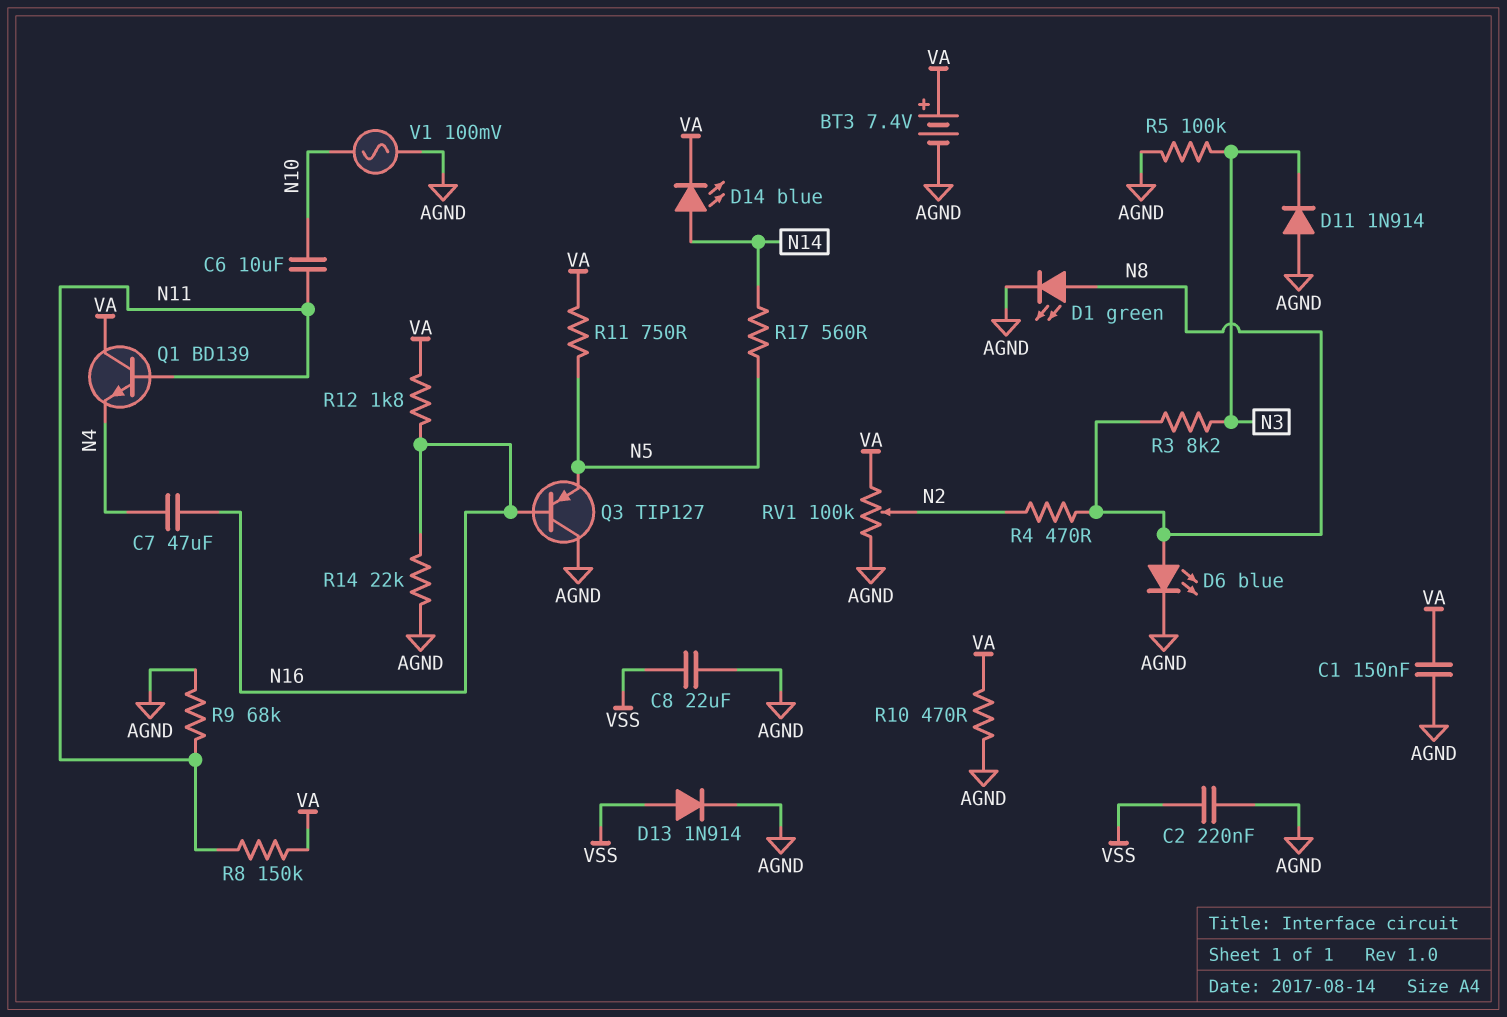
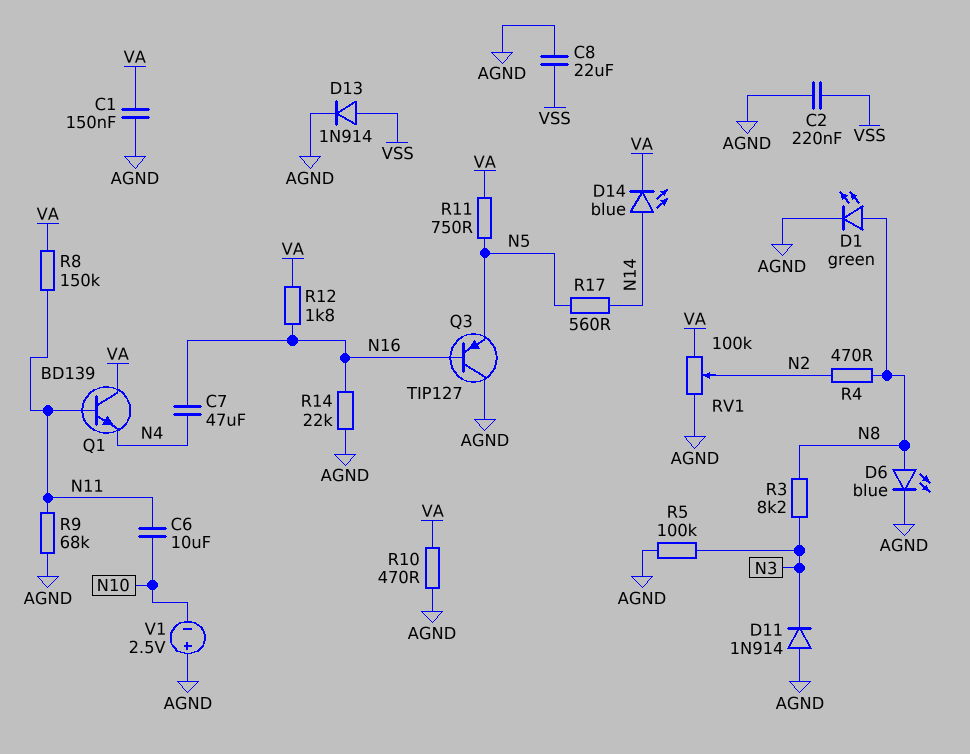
BT3: 7.4V (plus VA, minus AGND) -> none
V1: AC 100mV (AGND, N10) -> 2.5V (plus AGND, minus N10)

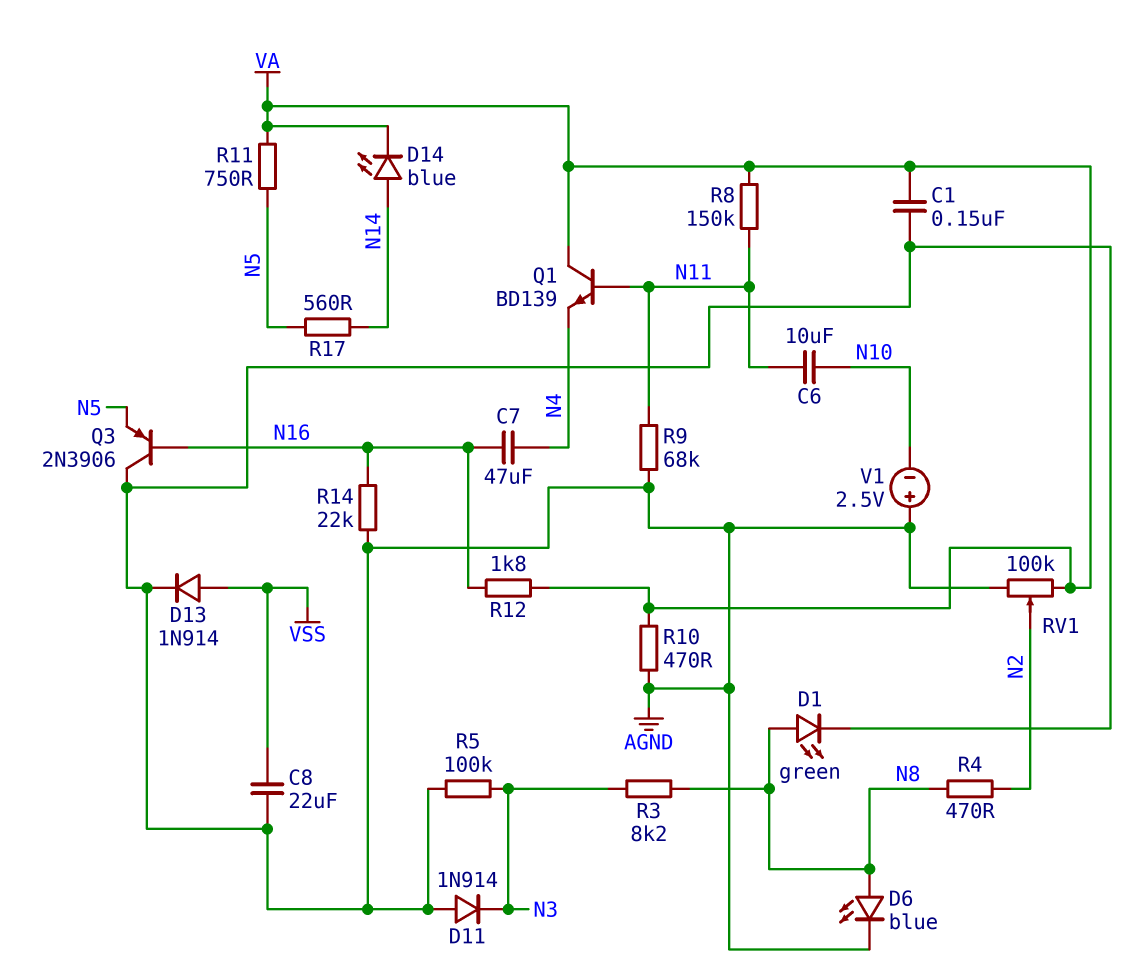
C2: 220nF (AGND, VSS) -> none
Q3: PNP TIP127 (B N16, C AGND, E N5) -> PNP 2N3906 (B N16, C AGND, E N5)

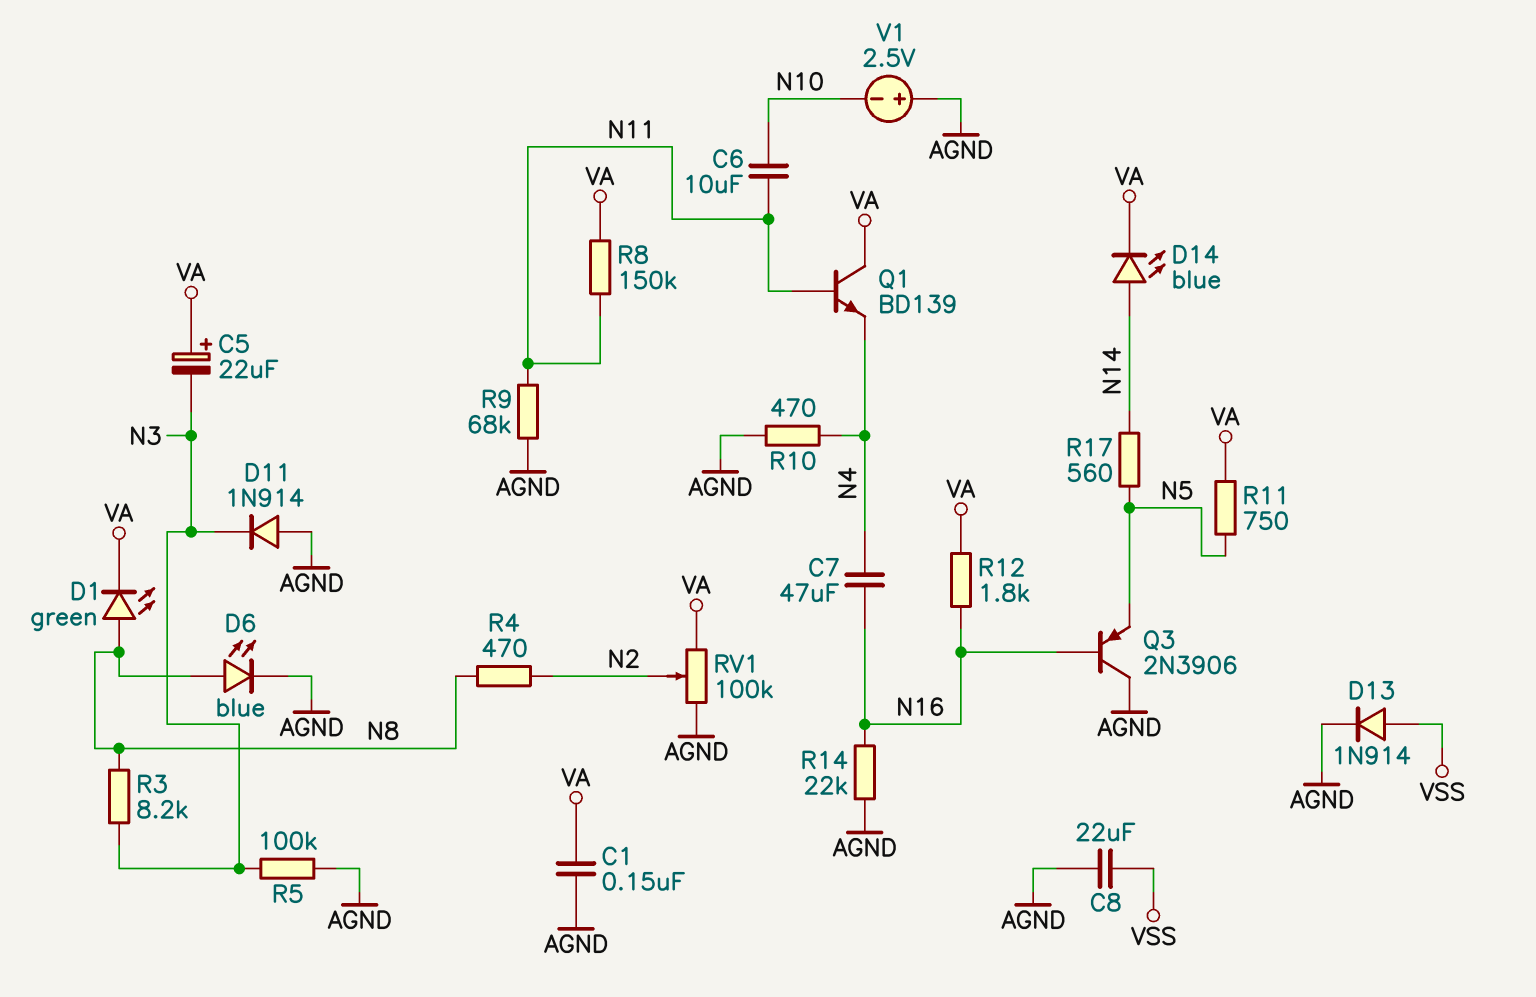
C5: none -> 22uF (plus VA, minus N3)
D1: LED green (A N8, K AGND) -> LED green (A N8, K VA)
R10: 470 (AGND, VA) -> 470 (AGND, N4)

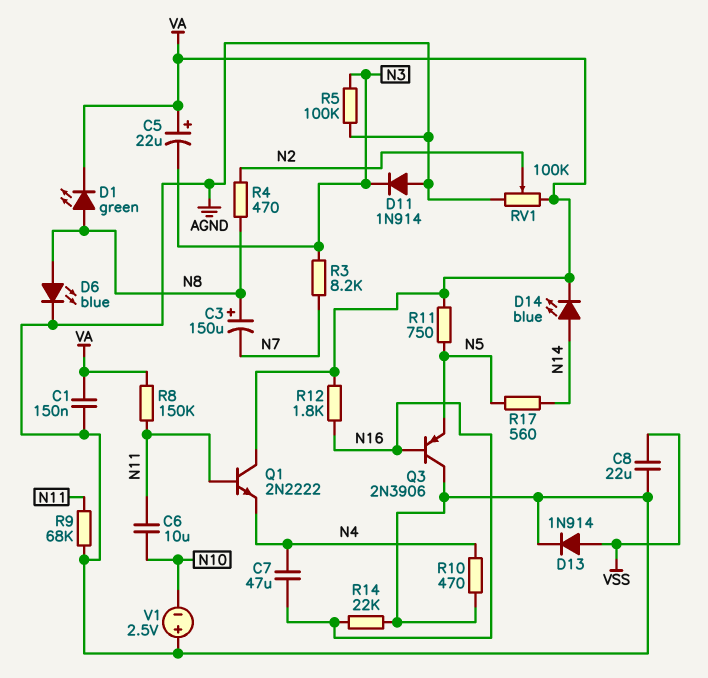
C3: none -> 150uF (plus N8, minus N7)
Q1: NPN BD139 (B N11, C VA, E N4) -> NPN 2N2222 (B N11, C VA, E N4)
R3: 8.2k (N3, N8) -> 8.2k (N3, N7)

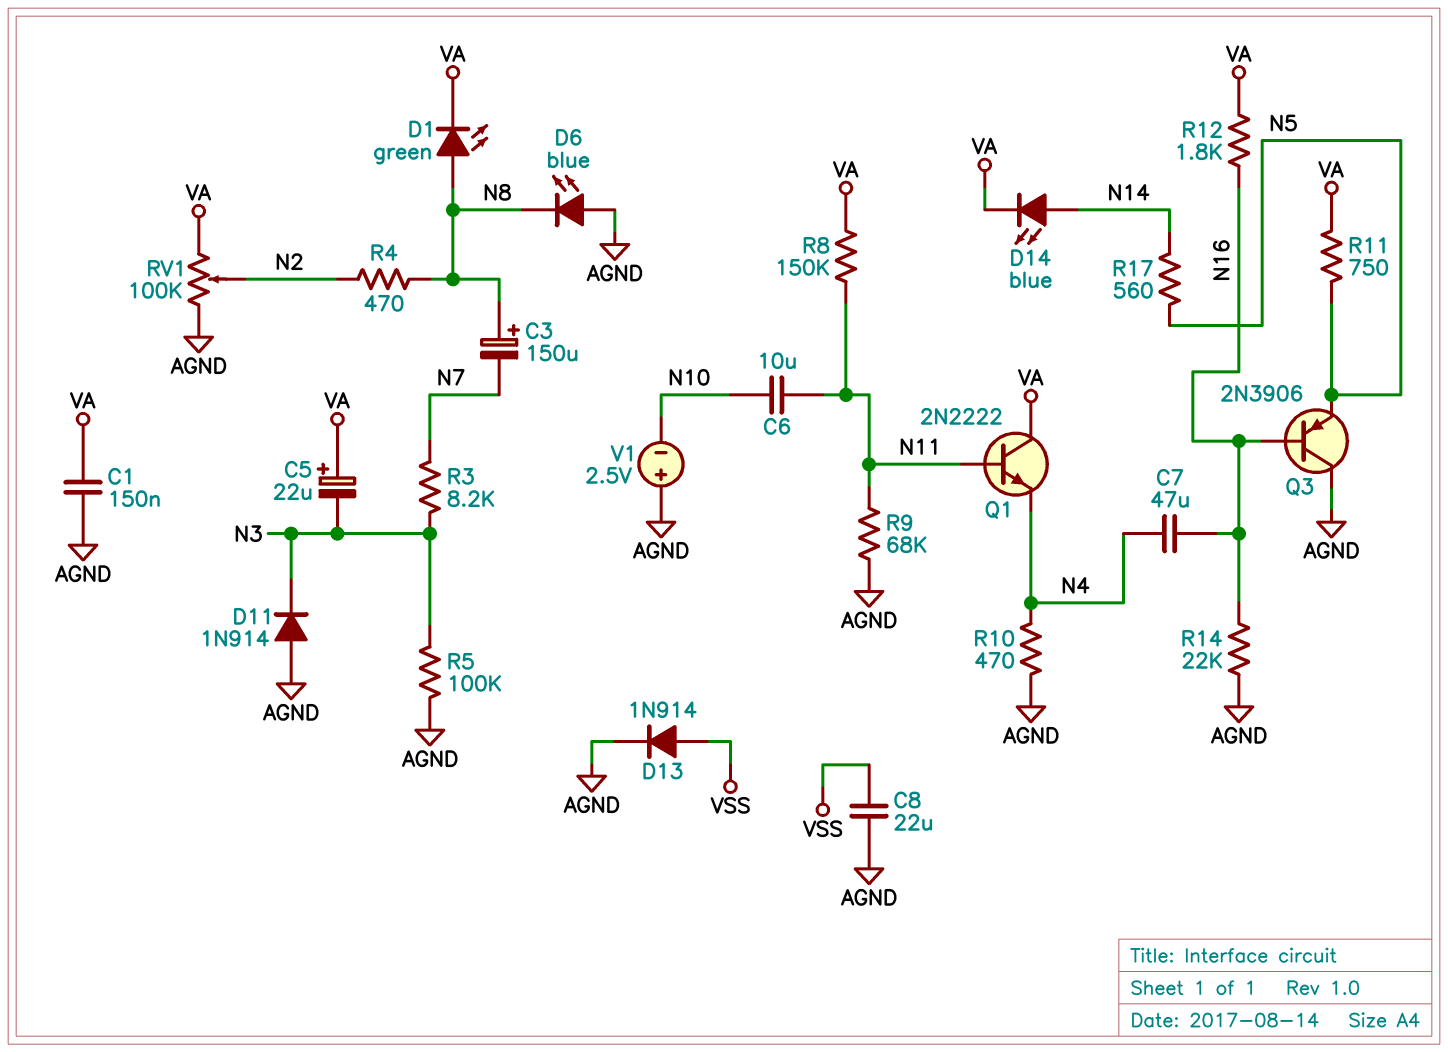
D6: LED blue (A N8, K AGND) -> LED blue (A AGND, K N8)

